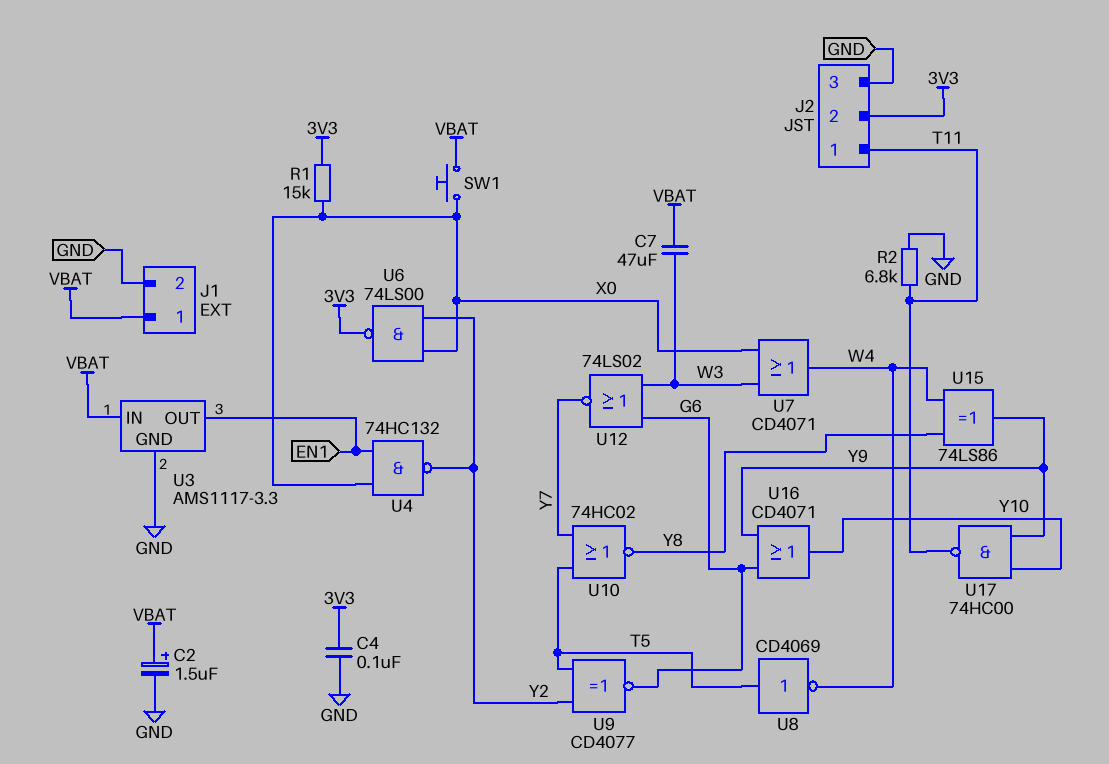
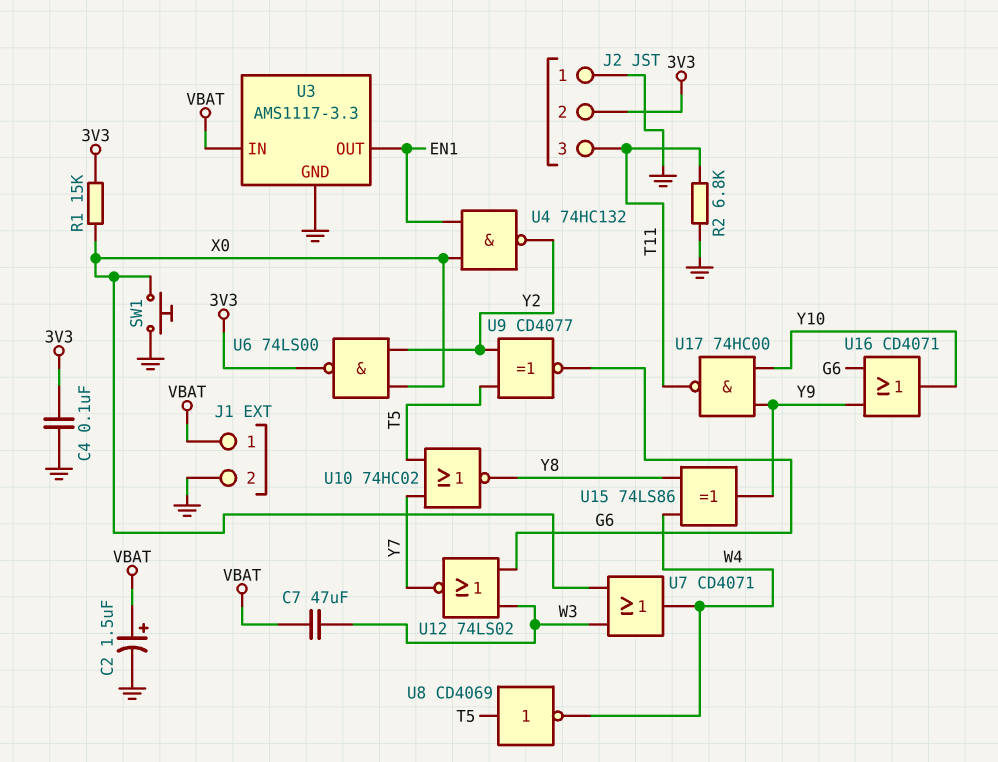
J2 pin 1: T11 -> GND
J2 pin 3: GND -> T11
SW1: button (VBAT, X0) -> button (GND, X0)

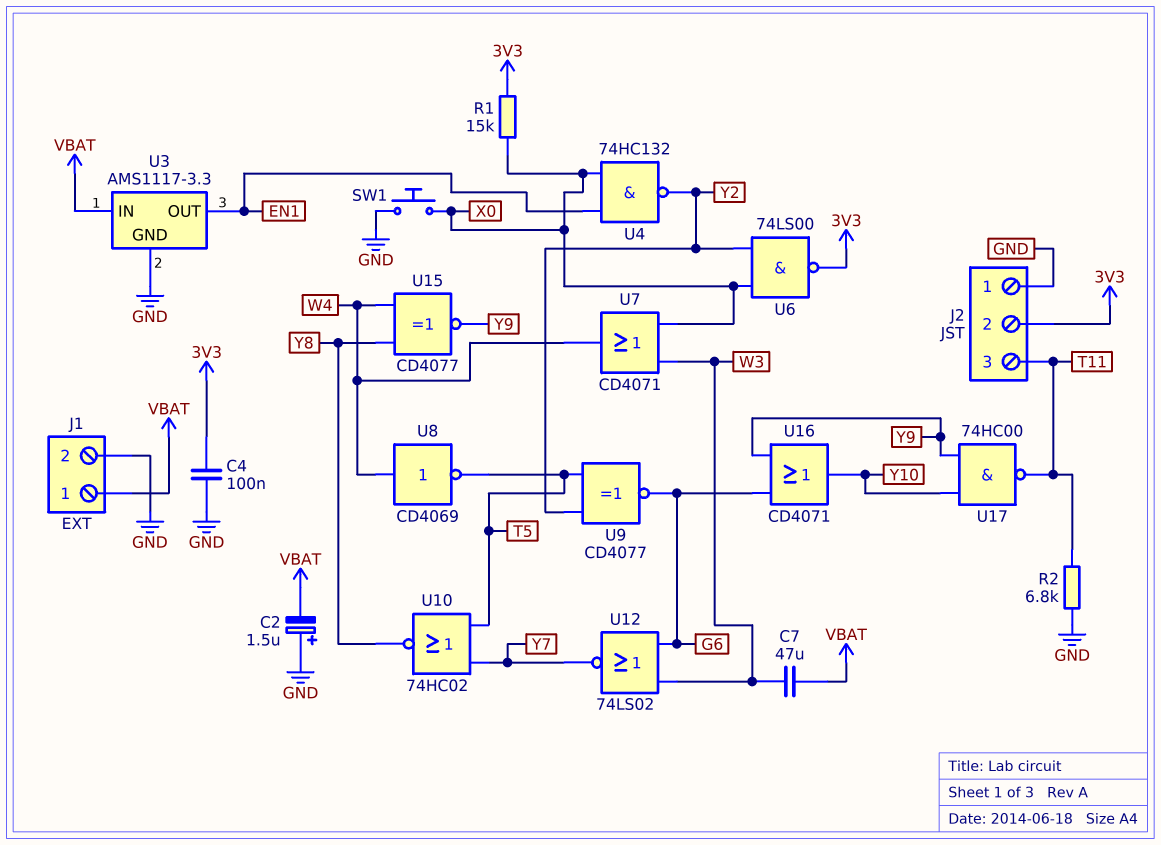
C2: 1.5uF (plus VBAT, minus GND) -> 1.5uF (plus GND, minus VBAT)
U8: NOT CD4069 (in T5, out W4) -> NOT CD4069 (in W4, out T5)
U15: XOR 74LS86 (in W4, in Y8, out Y9) -> XNOR CD4077 (in W4, in Y8, out Y9)

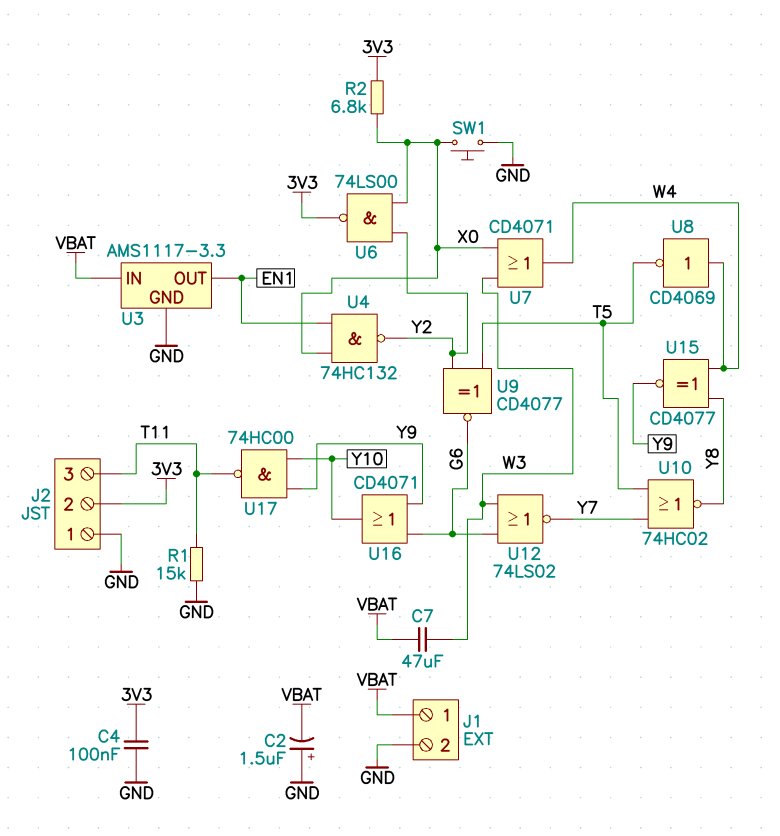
R1: 15k (3V3, X0) -> 15k (GND, T11)
R2: 6.8k (GND, T11) -> 6.8k (3V3, X0)

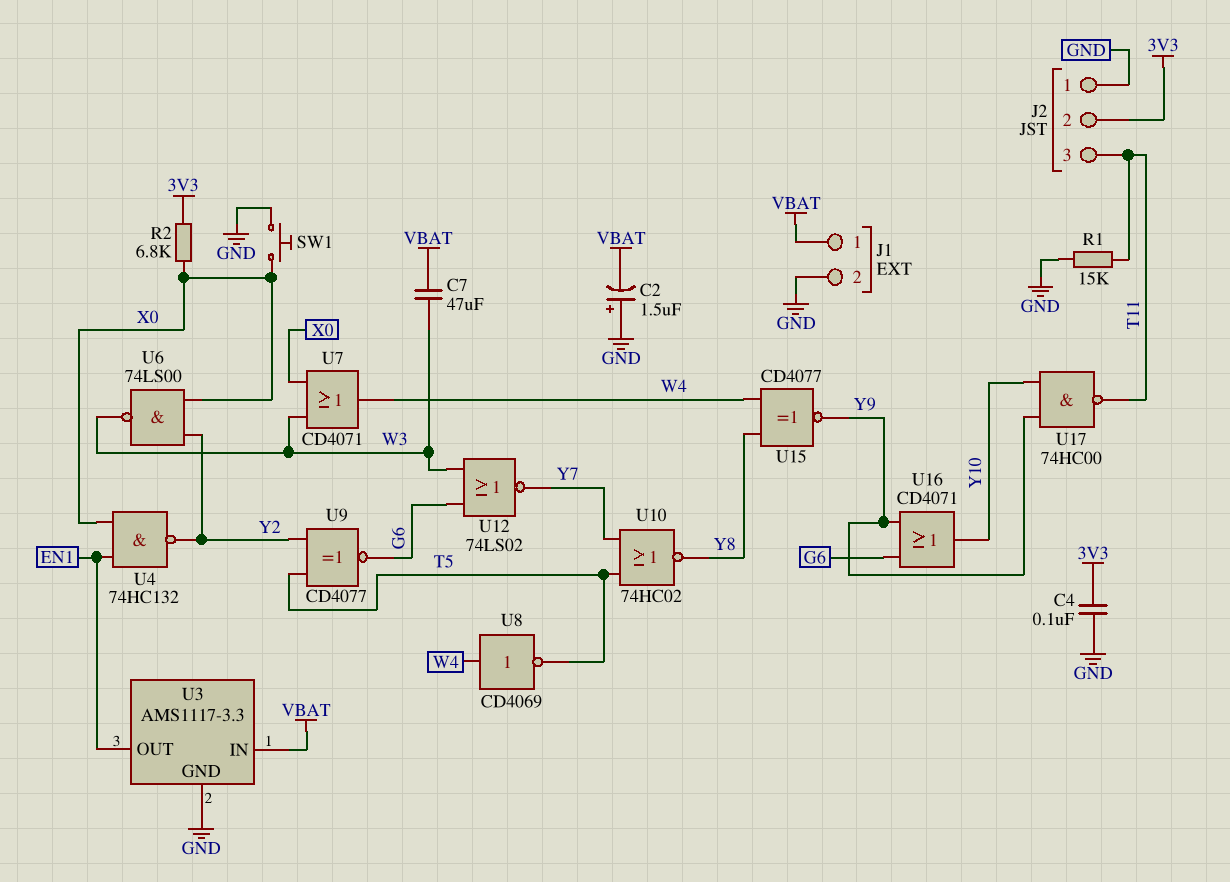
U6: NAND 74LS00 (in X0, in Y2, out 3V3) -> NAND 74LS00 (in X0, in Y2, out W3)

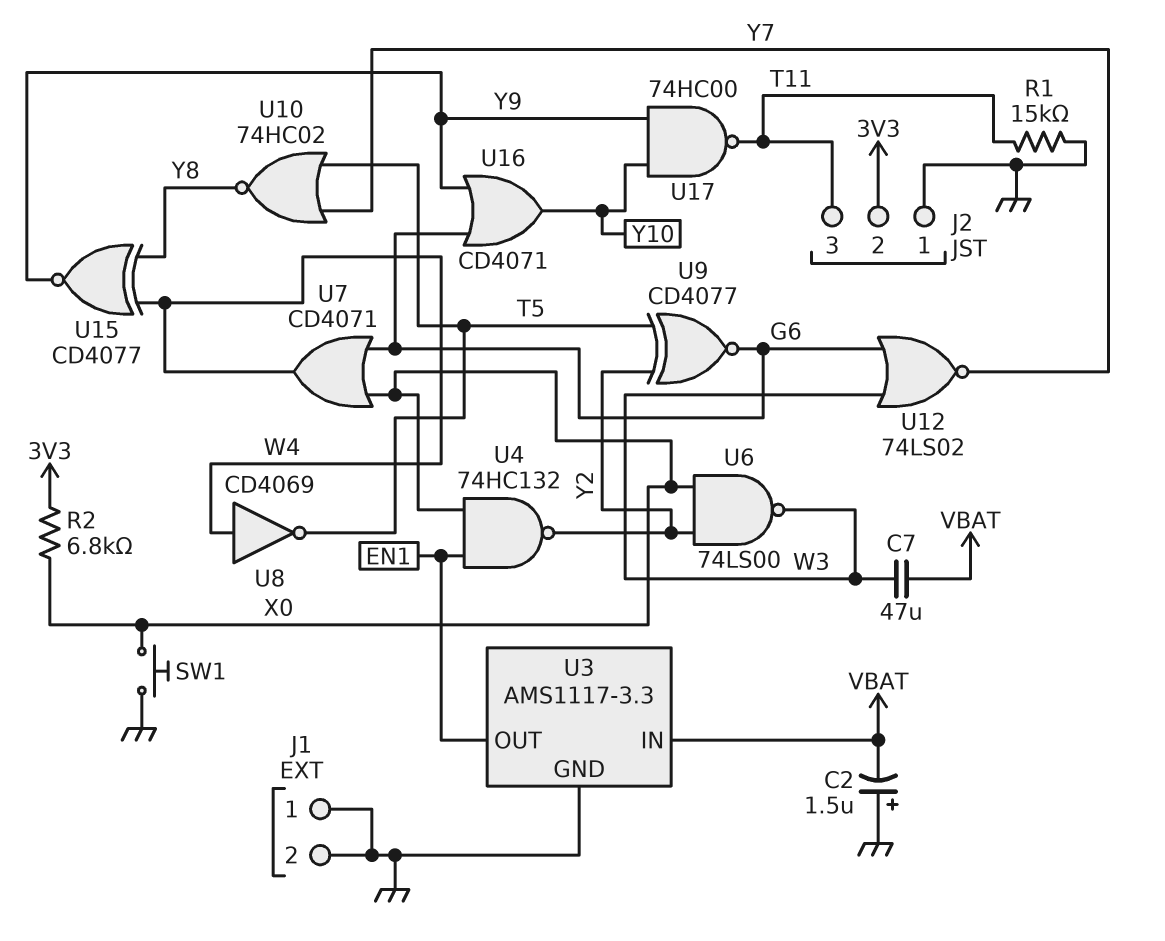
C4: 100nF (3V3, GND) -> none
J1 pin 1: VBAT -> GND
U7: OR CD4071 (in W3, in X0, out W4) -> OR CD4071 (in G6, in X0, out W4)

